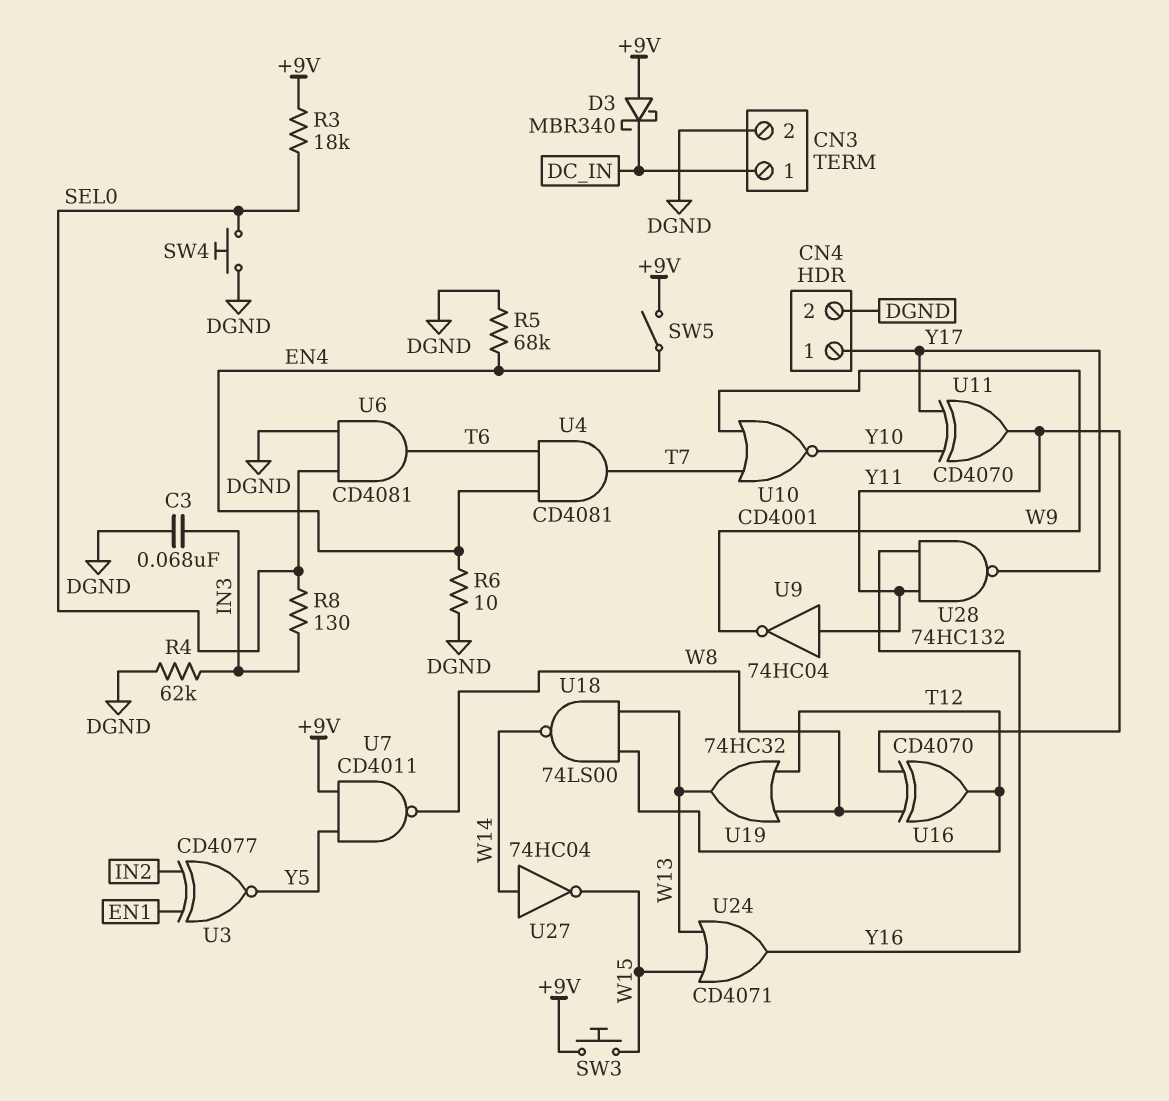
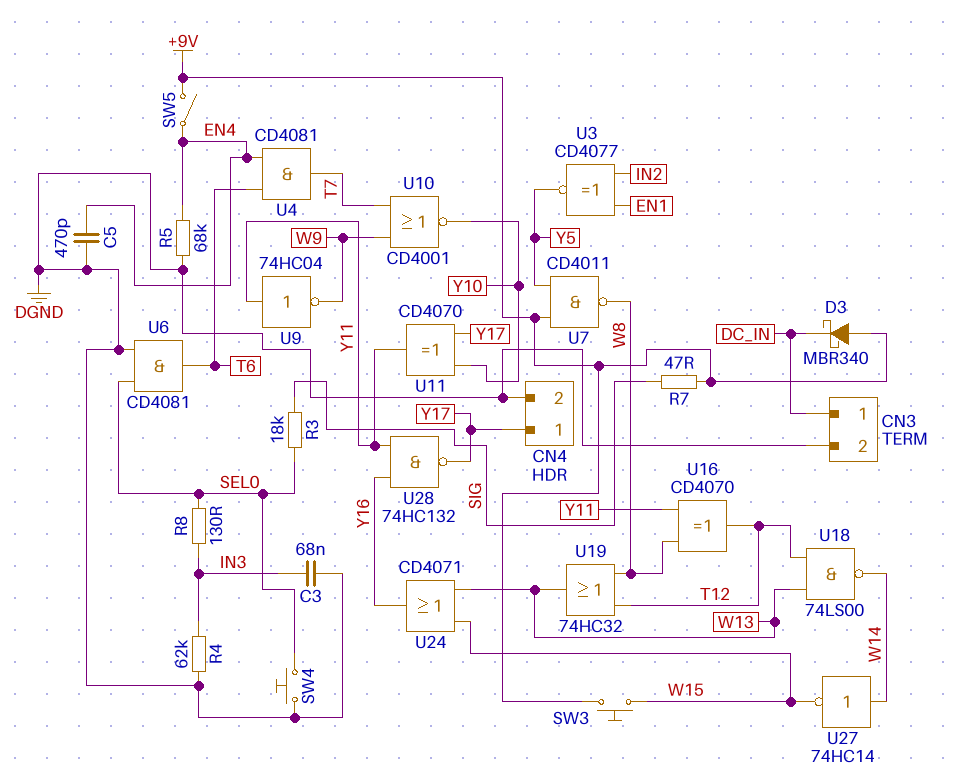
C5: none -> 470pF (DGND, EN4)
R3: 18k (+9V, SEL0) -> 18k (SEL0, SIG)
R6: 10 (DGND, EN4) -> none
R7: none -> 47 (+9V, SIG)
U27: NOT 74HC04 (in W14, out W15) -> NOT 74HC14 (in W14, out W15)

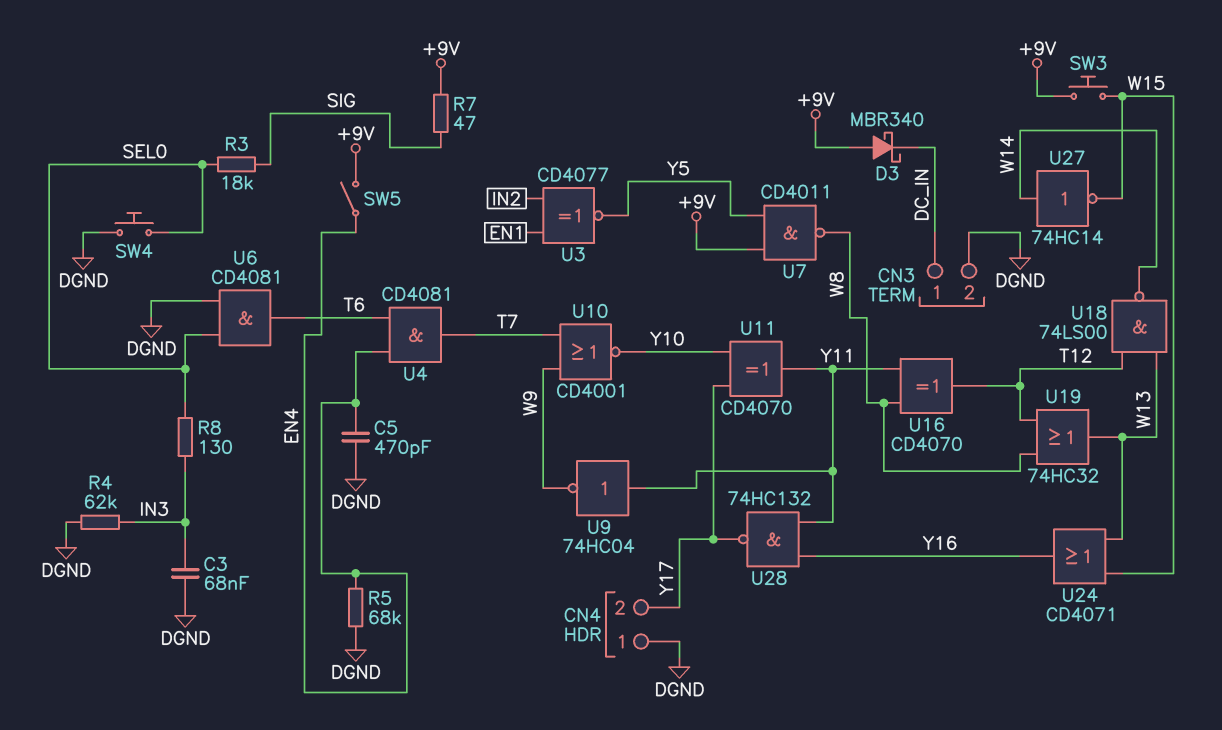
CN4 pin 1: Y17 -> DGND
CN4 pin 2: DGND -> Y17

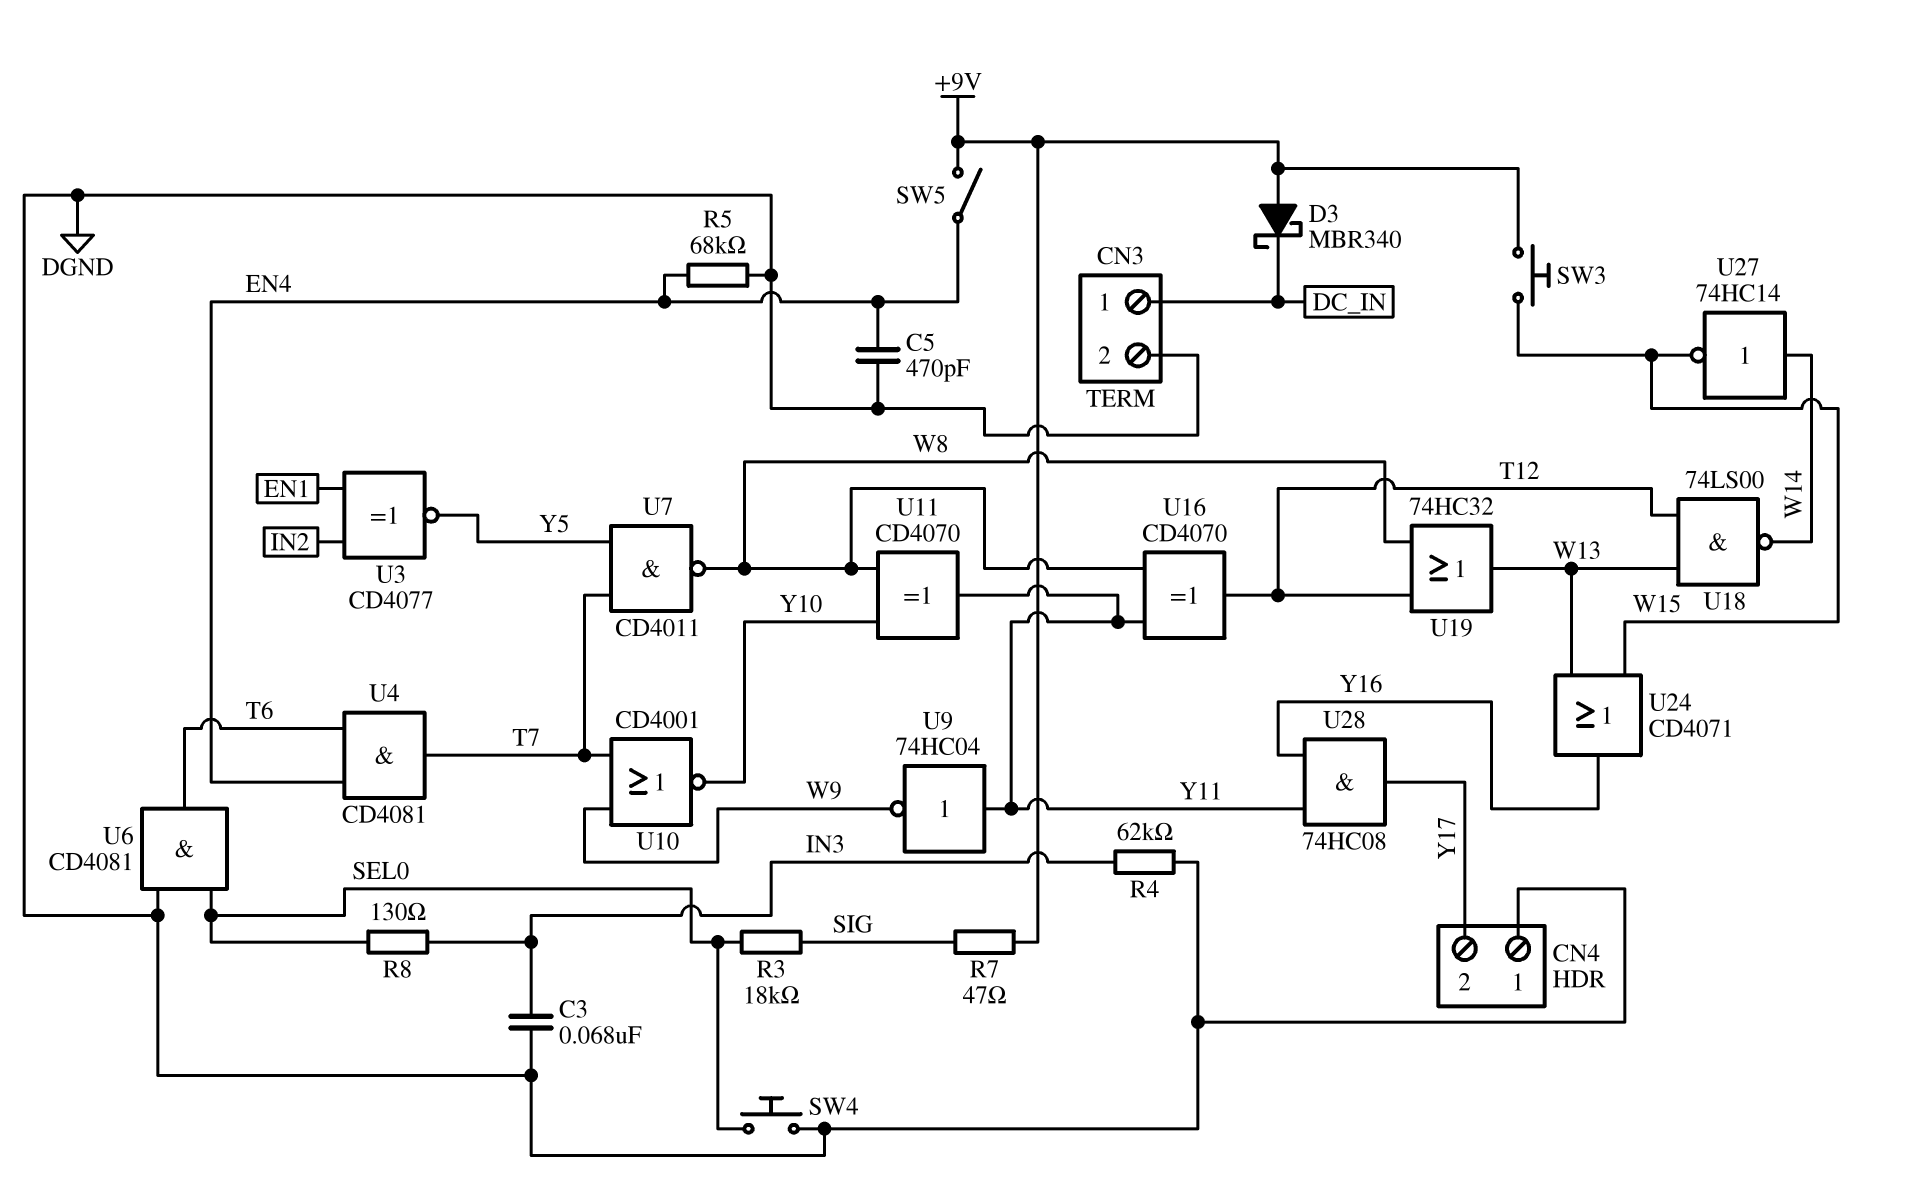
U7: NAND CD4011 (in +9V, in Y5, out W8) -> NAND CD4011 (in T7, in Y5, out W8)
U11: XOR CD4070 (in Y10, in Y17, out Y11) -> XOR CD4070 (in W8, in Y10, out Y11)
U28: NAND 74HC132 (in Y11, in Y16, out Y17) -> AND 74HC08 (in Y11, in Y16, out Y17)

